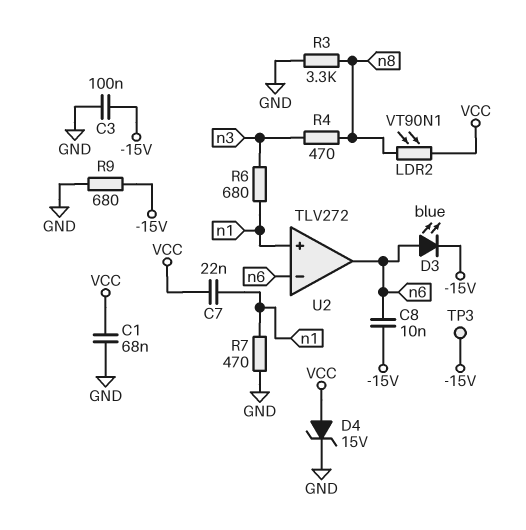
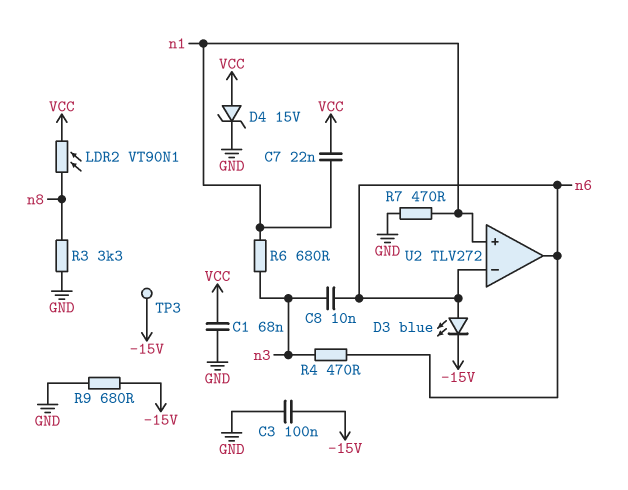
C8: 10nF (-15V, n6) -> 10nF (n3, n6)
R4: 470 (n3, n8) -> 470 (n3, n6)

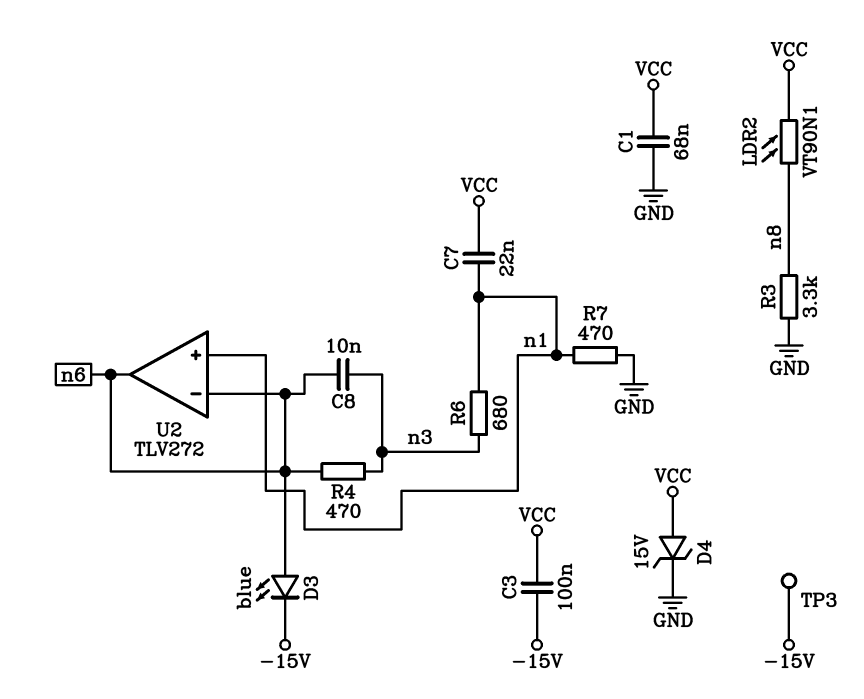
C3: 100nF (-15V, GND) -> 100nF (-15V, VCC)
R9: 680 (-15V, GND) -> none

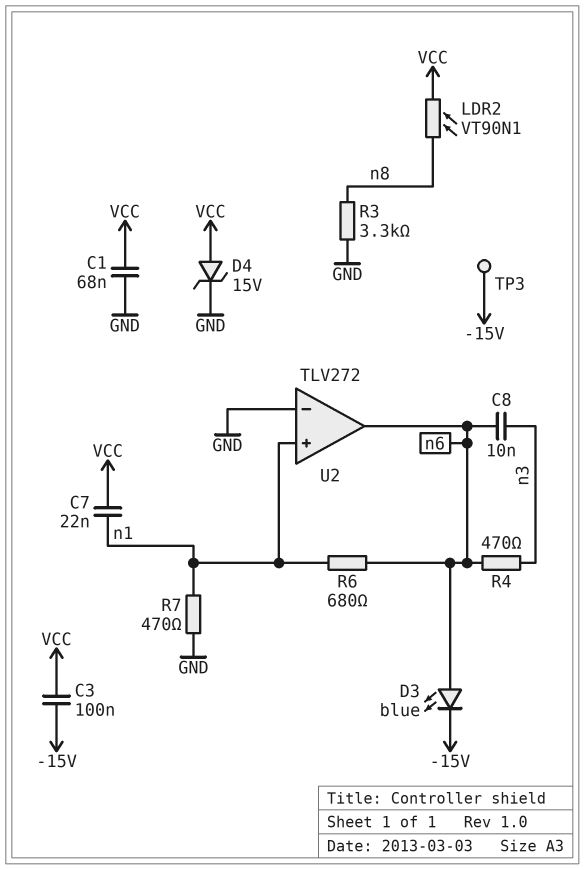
R6: 680 (n1, n3) -> 680 (n1, n6)
U2 pin in-: n6 -> GND

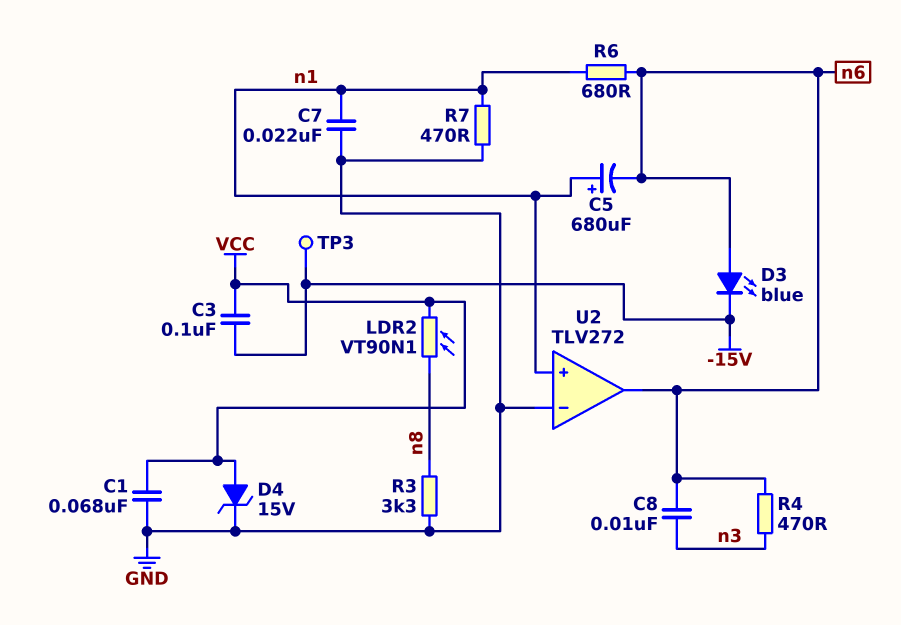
C5: none -> 680uF (plus n1, minus n6)
C7: 22nF (VCC, n1) -> 22nF (GND, n1)

